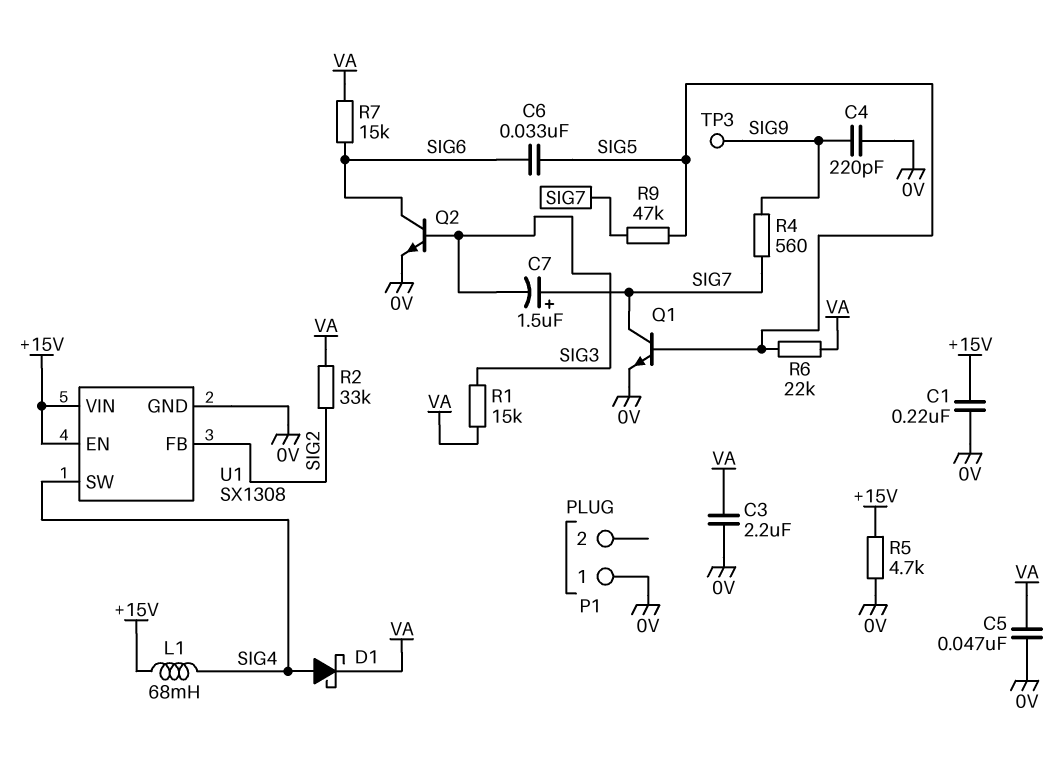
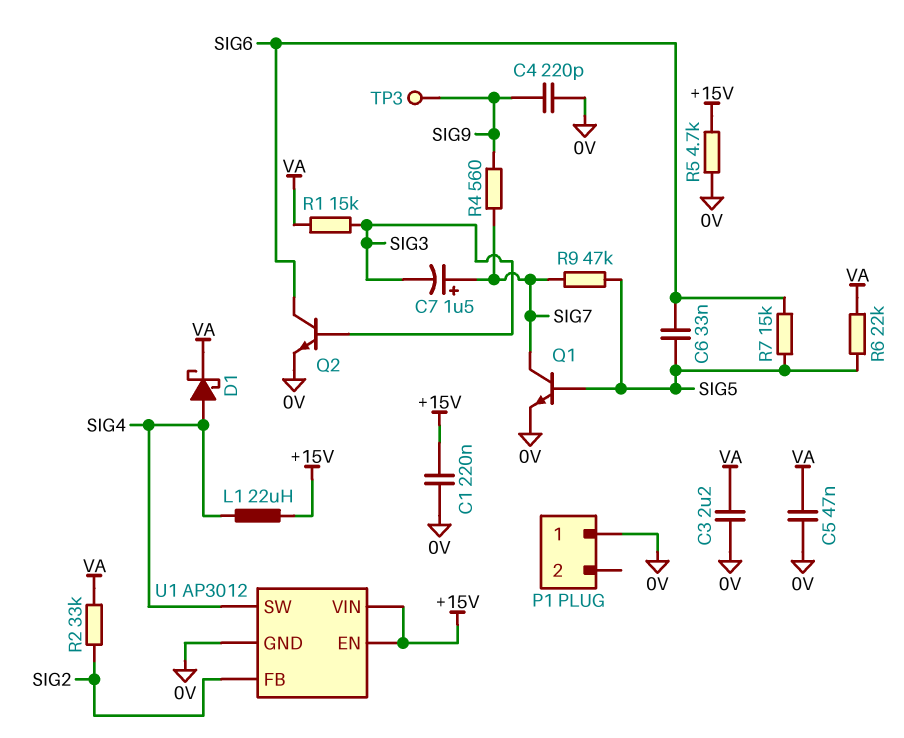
L1: 68mH (+15V, SIG4) -> 22uH (+15V, SIG4)
R7: 15k (SIG6, VA) -> 15k (SIG5, SIG6)
U1: SX1308 -> AP3012

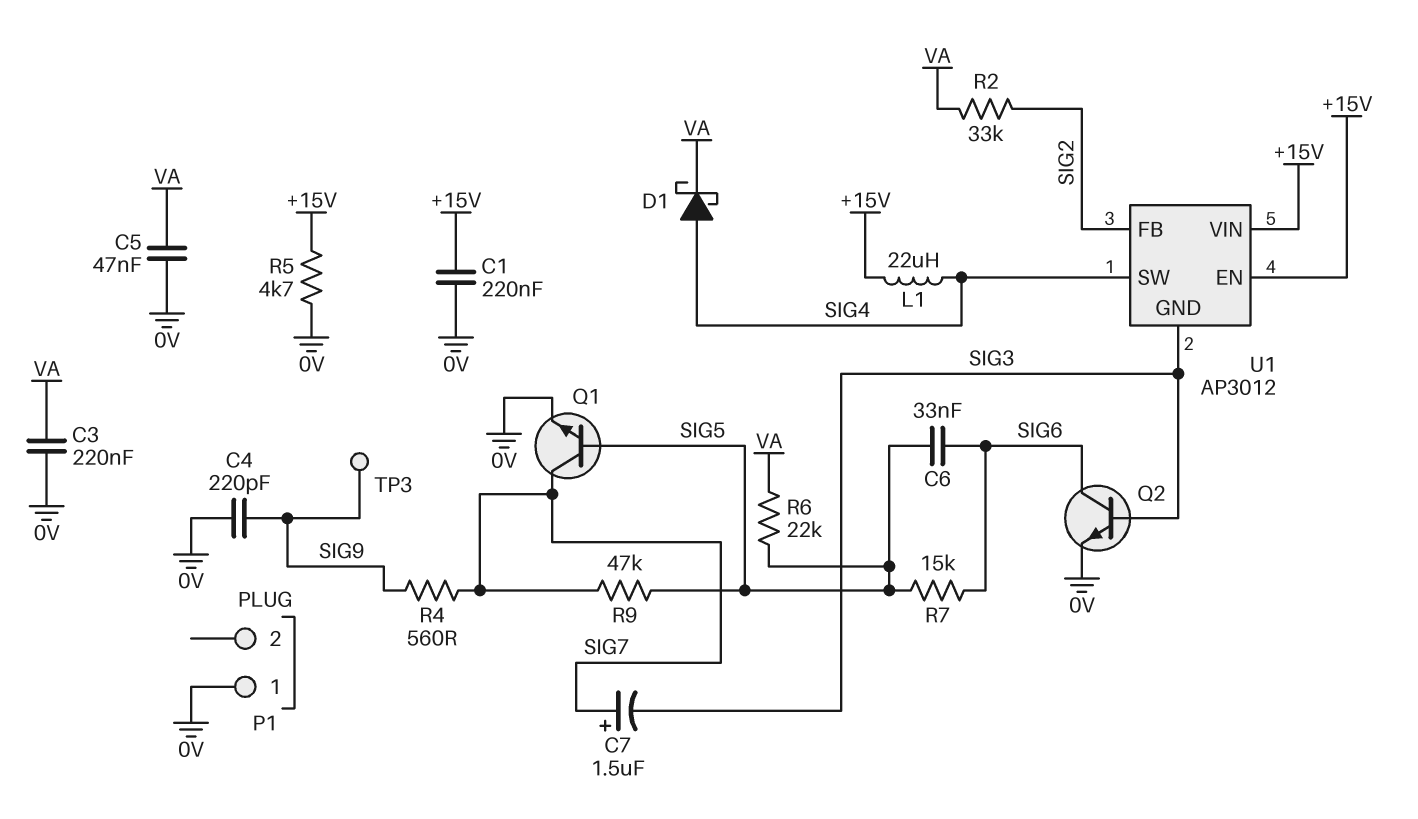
C3: 2.2uF (0V, VA) -> 220nF (0V, VA)
R1: 15k (SIG3, VA) -> none
U1 pin GND: 0V -> SIG3

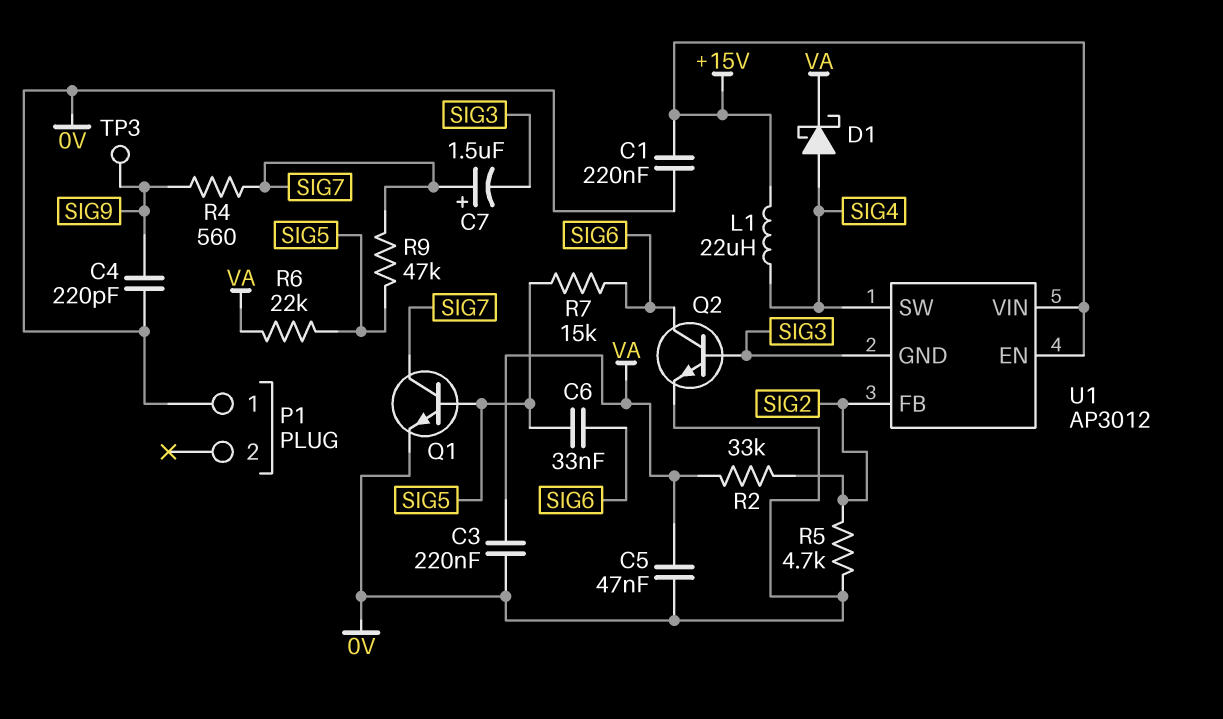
R5: 4.7k (+15V, 0V) -> 4.7k (0V, SIG2)

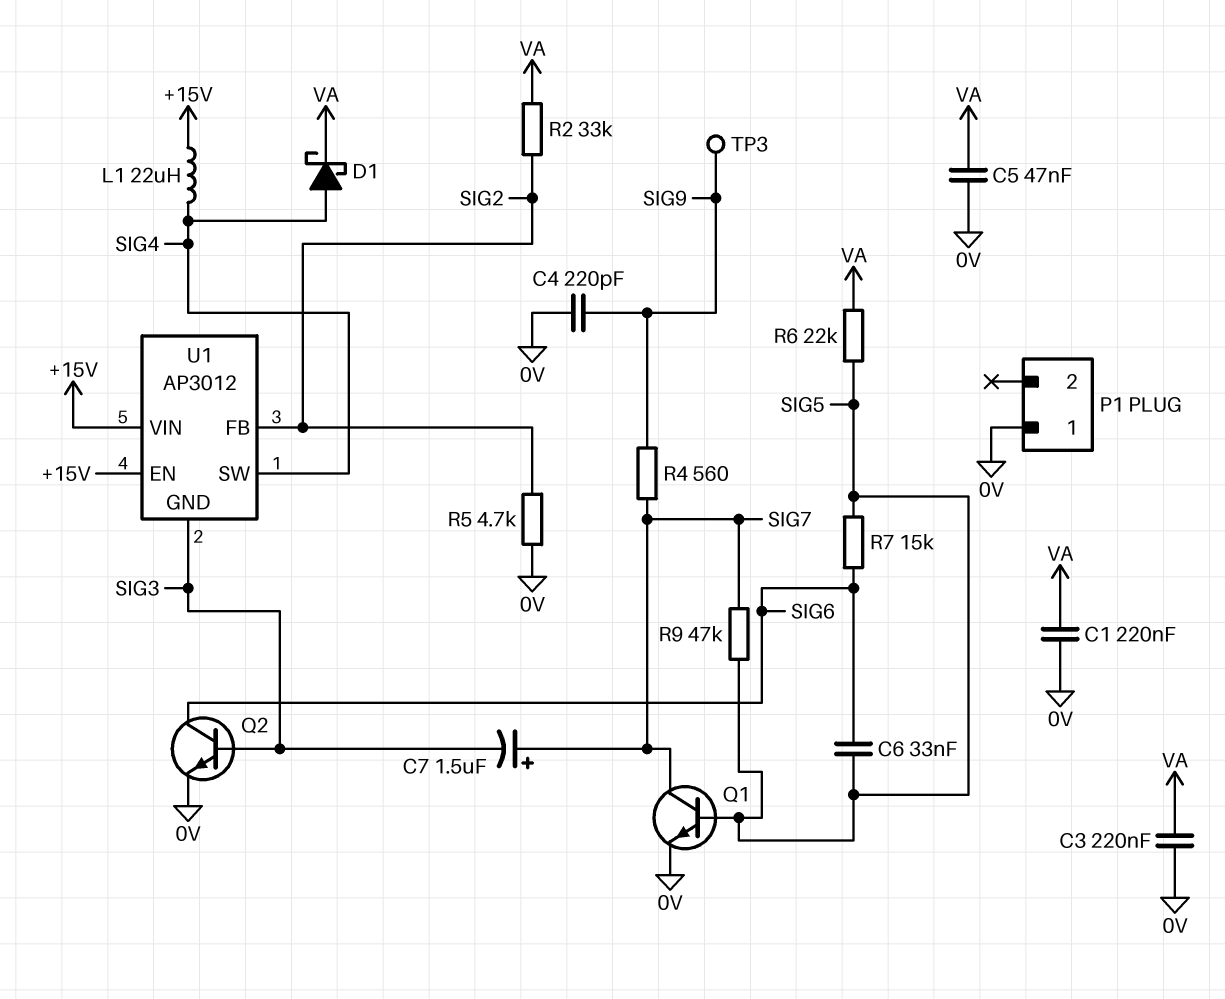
C1: 220nF (+15V, 0V) -> 220nF (0V, VA)

